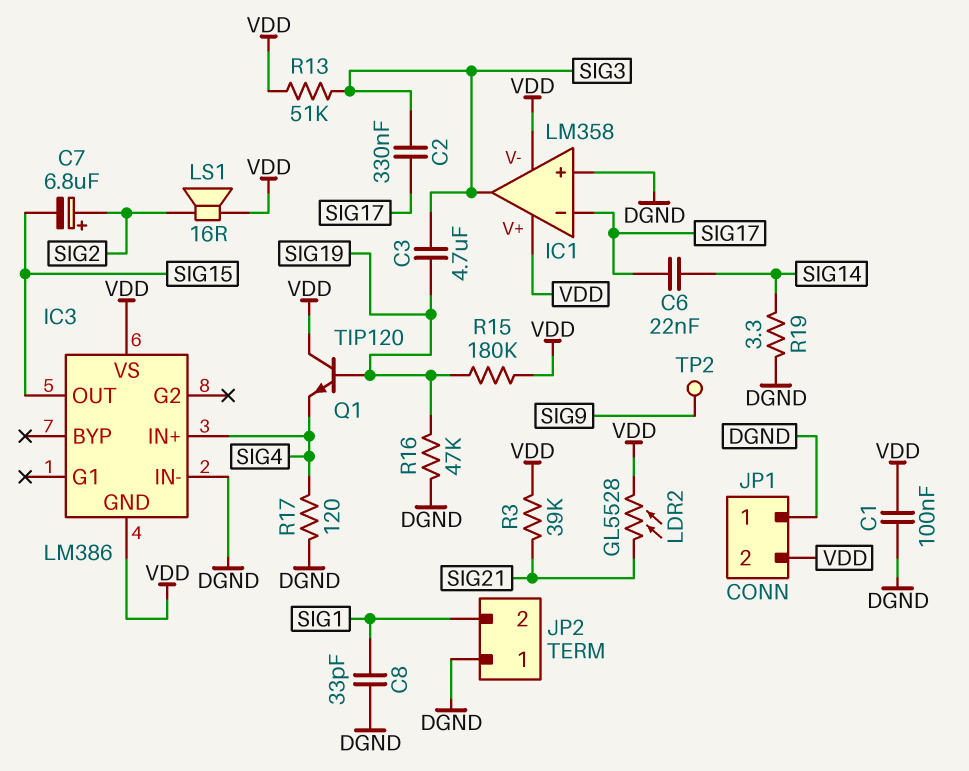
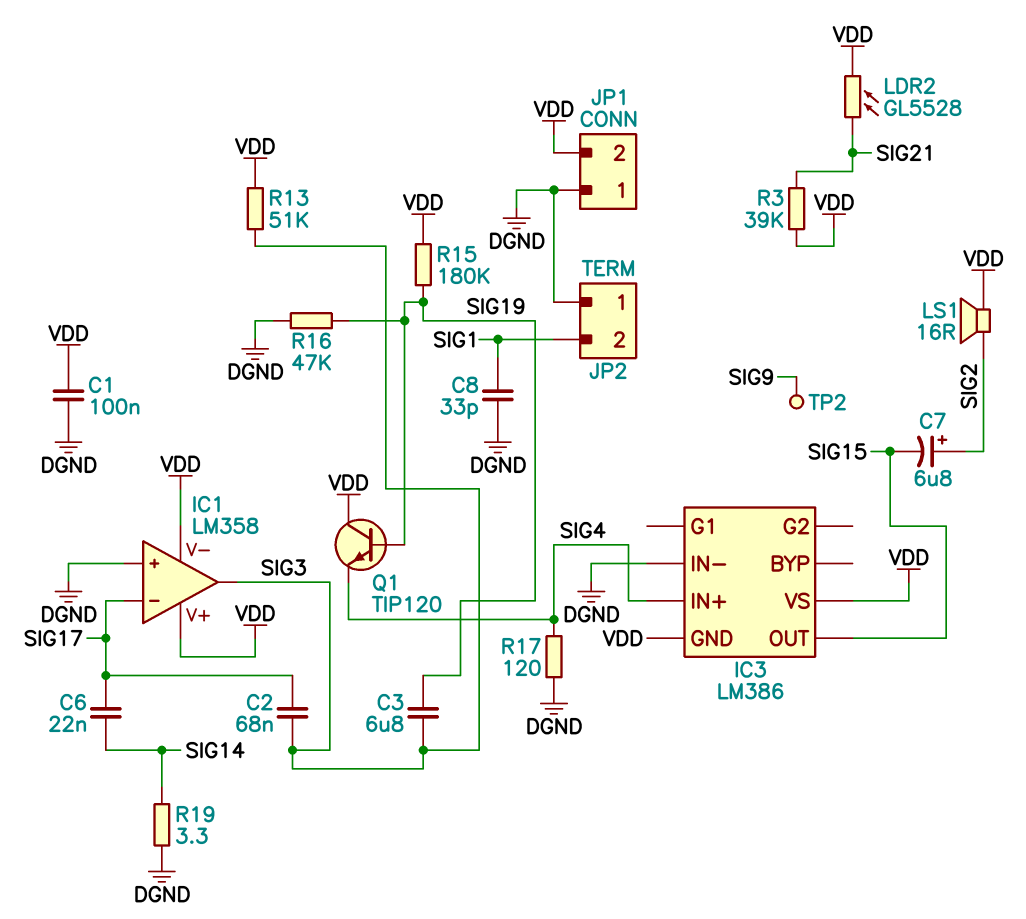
C2: 330nF (SIG3, SIG17) -> 68nF (SIG3, SIG17)
C3: 4.7uF (SIG3, SIG19) -> 6.8uF (SIG3, SIG19)

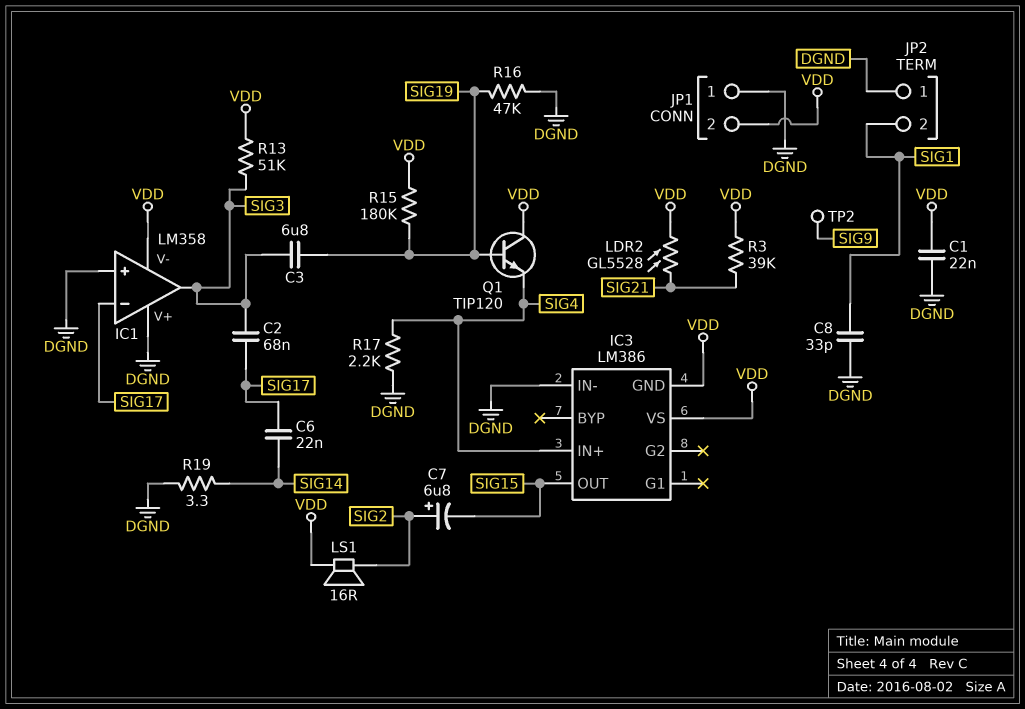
C1: 100nF (DGND, VDD) -> 22nF (DGND, VDD)
IC1 pin V+: VDD -> DGND
R17: 120 (DGND, SIG4) -> 2.2k (DGND, SIG4)

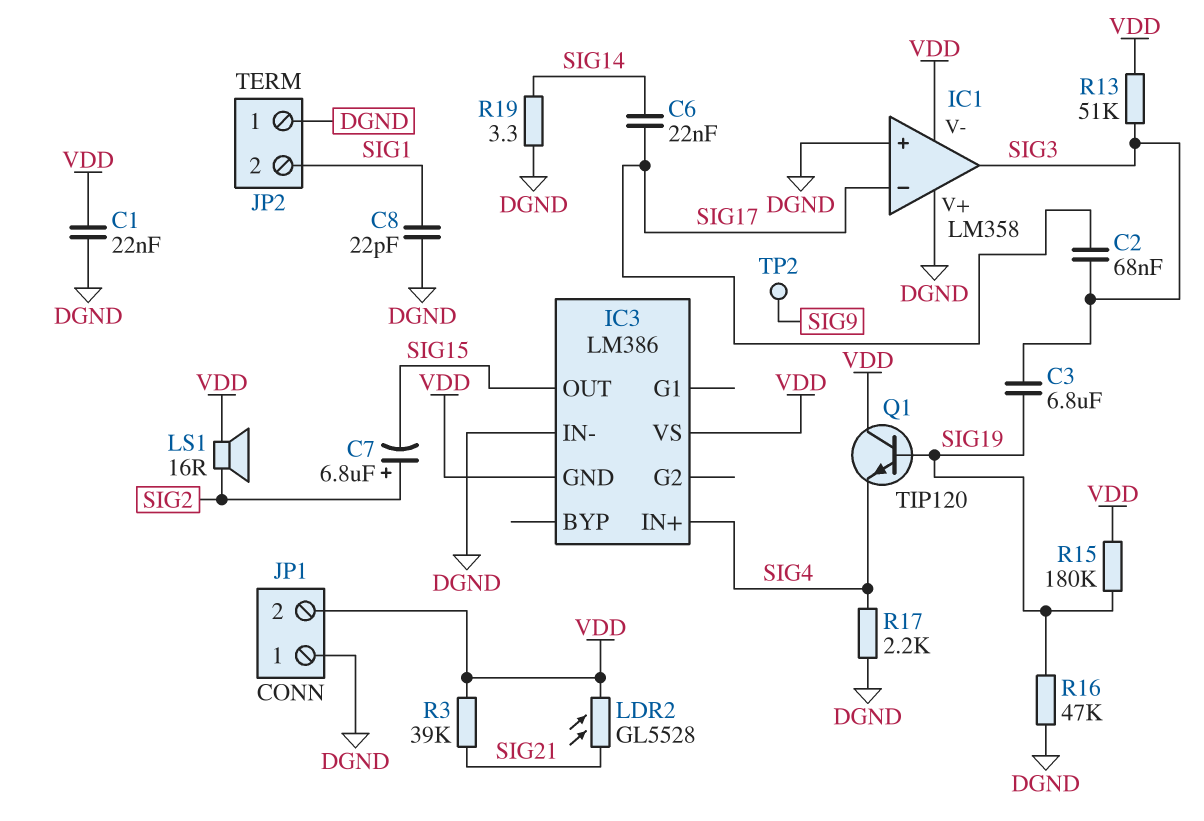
C8: 33pF (DGND, SIG1) -> 22pF (DGND, SIG1)

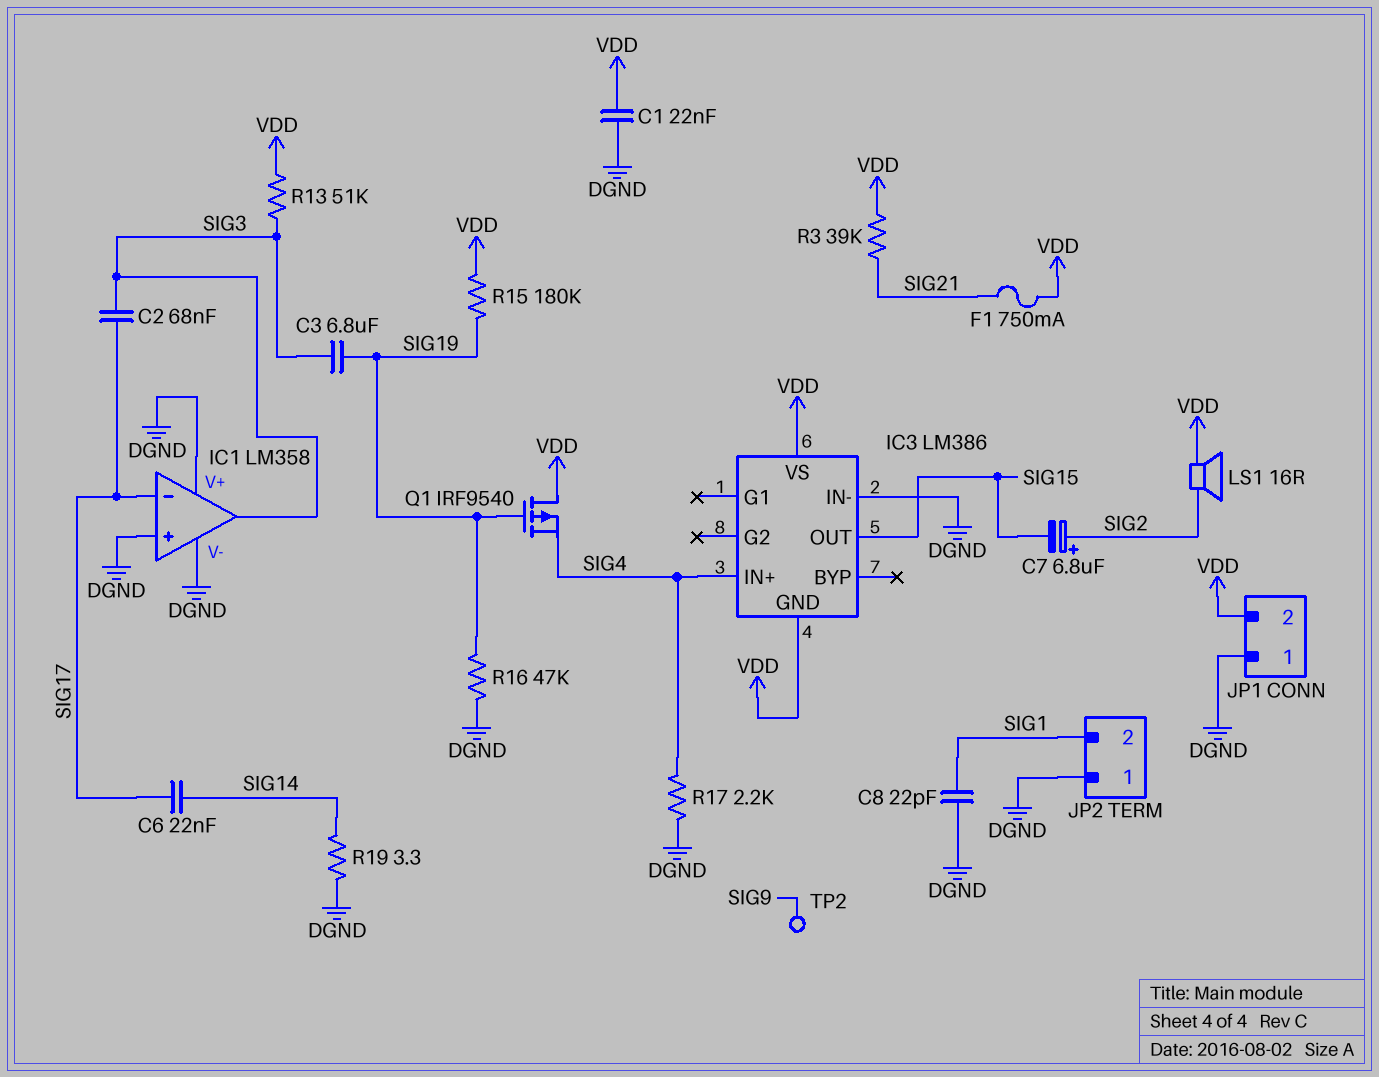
F1: none -> 750mA (SIG21, VDD)
IC1 pin V-: VDD -> DGND
LDR2: GL5528 (SIG21, VDD) -> none
Q1: NPN TIP120 (B SIG19, C VDD, E SIG4) -> PMOS IRF9540 (G SIG19, D VDD, S SIG4)

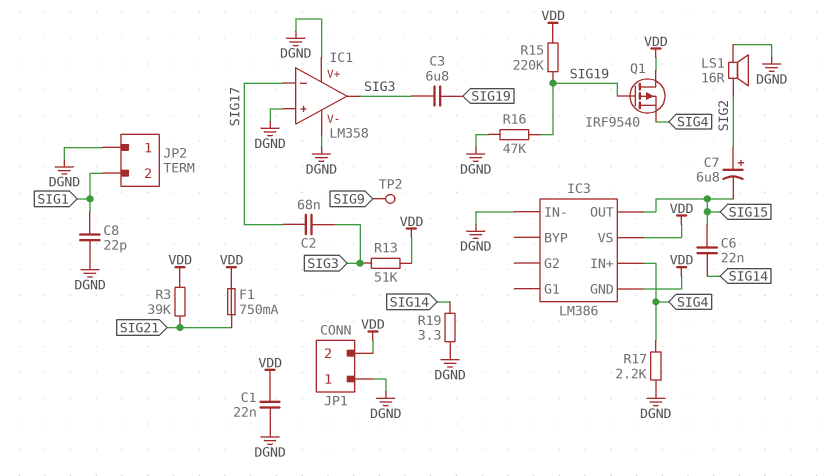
C6: 22nF (SIG14, SIG17) -> 22nF (SIG14, SIG15)
LS1: speaker 16R (SIG2, VDD) -> speaker 16R (DGND, SIG2)
R15: 180k (SIG19, VDD) -> 220k (SIG19, VDD)

